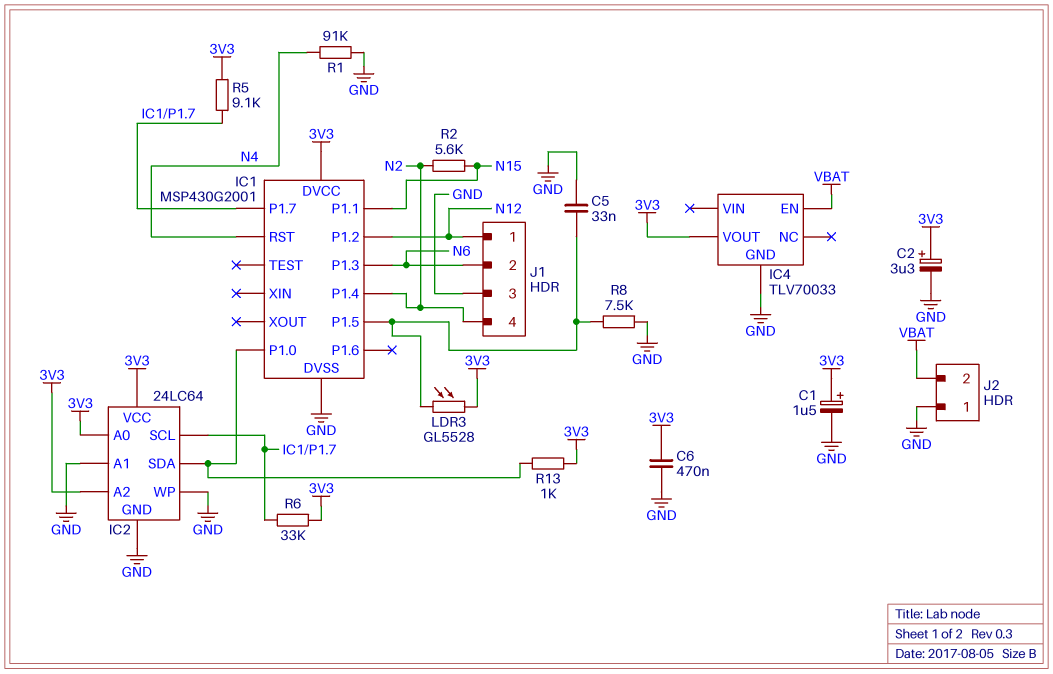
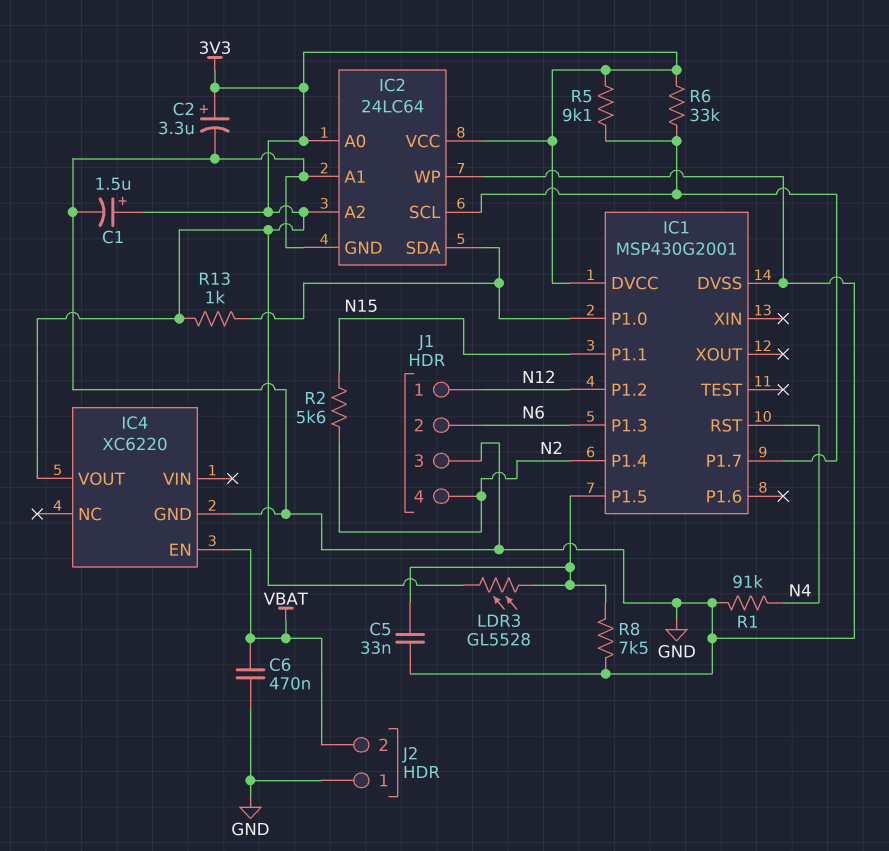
C6: 470nF (3V3, GND) -> 470nF (GND, VBAT)
IC4: TLV70033 -> XC6220

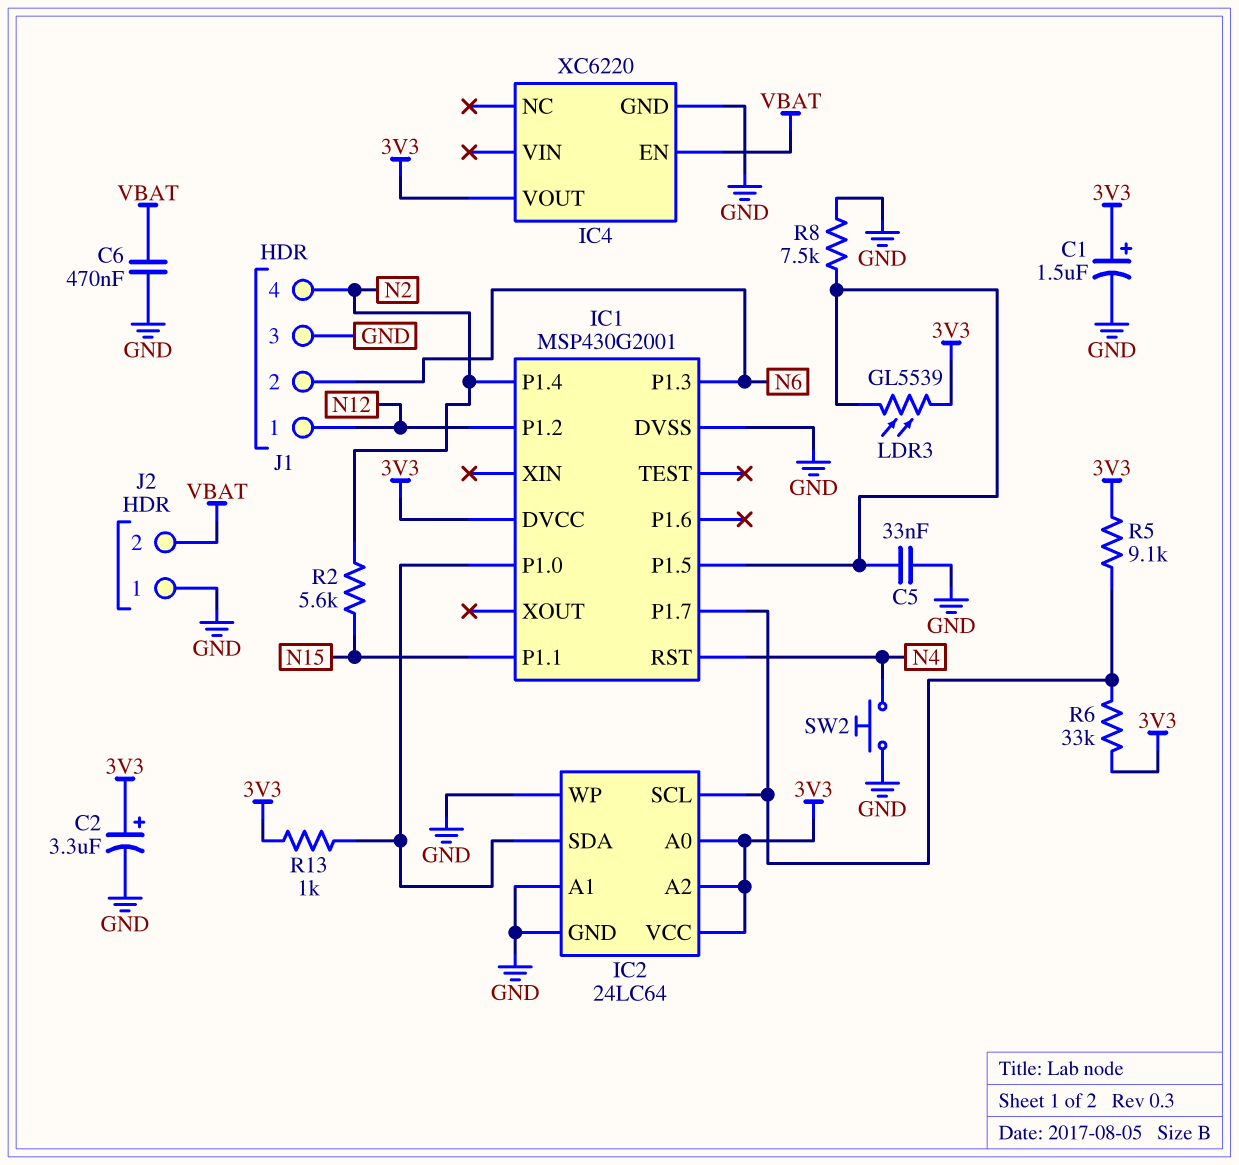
LDR3: GL5528 (3V3, IC1/P1.5) -> GL5539 (3V3, IC1/P1.5)
R1: 91k (GND, N4) -> none
SW2: none -> button (GND, N4)

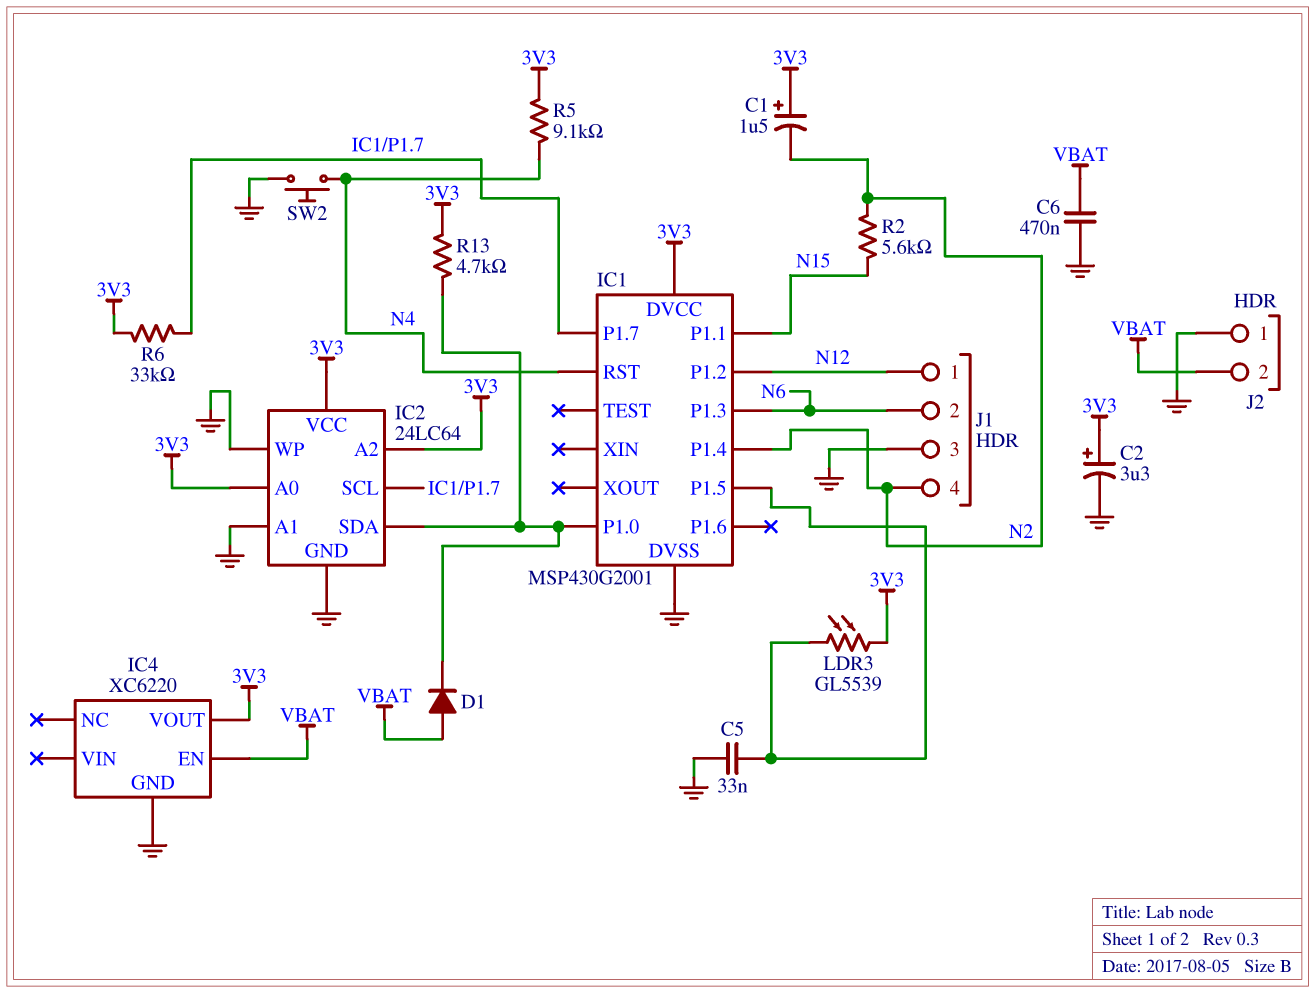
C1: 1.5uF (plus 3V3, minus GND) -> 1.5uF (plus 3V3, minus N2)
D1: none -> diode (A VBAT, K IC1/P1.0)
R5: 9.1k (3V3, IC1/P1.7) -> 9.1k (3V3, N4)
R8: 7.5k (GND, IC1/P1.5) -> none
R13: 1k (3V3, IC1/P1.0) -> 4.7k (3V3, IC1/P1.0)

